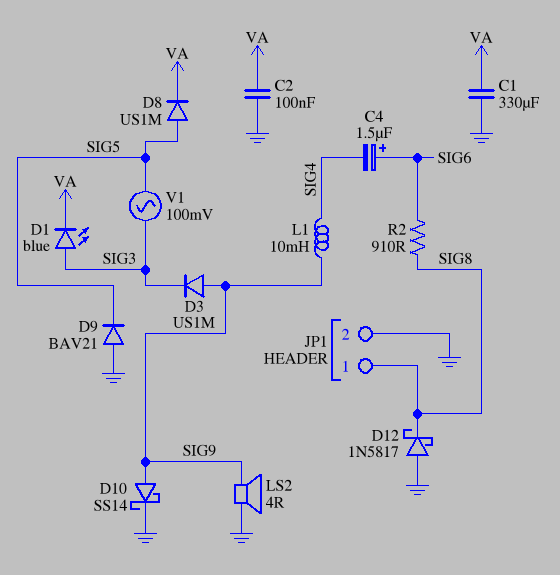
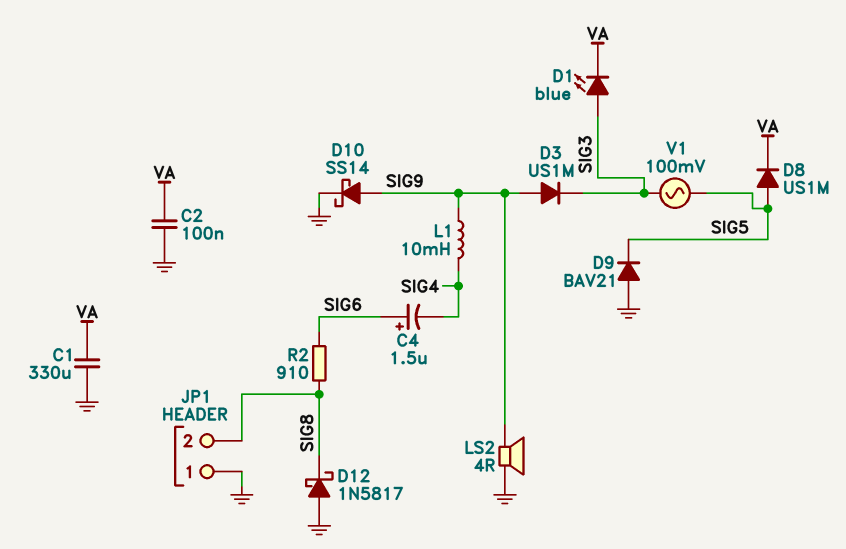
JP1 pin 1: SIG8 -> GND
JP1 pin 2: GND -> SIG8

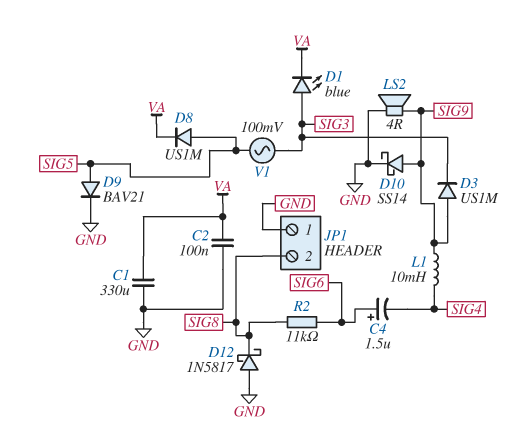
D9: diode BAV21 (A GND, K SIG5) -> diode BAV21 (A SIG5, K GND)
R2: 910 (SIG6, SIG8) -> 11k (SIG6, SIG8)

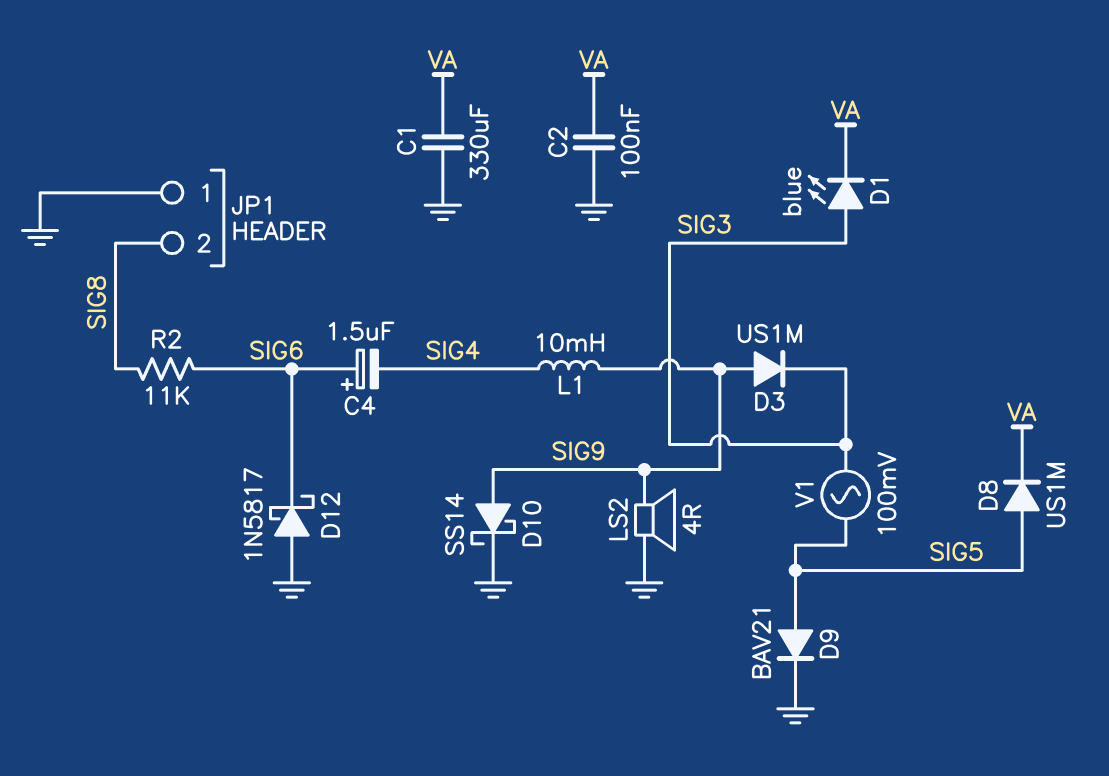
D12: schottky 1N5817 (A GND, K SIG8) -> schottky 1N5817 (A GND, K SIG6)

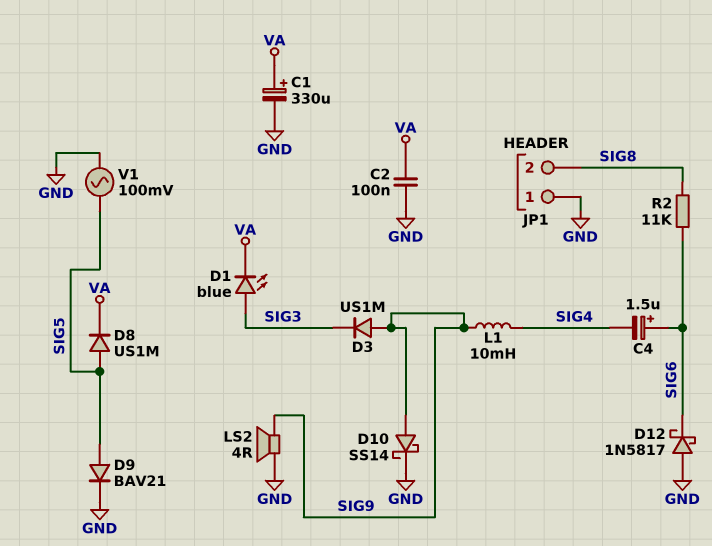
C1: 330uF (GND, VA) -> 330uF (plus VA, minus GND)
V1: AC 100mV (SIG3, SIG5) -> AC 100mV (GND, SIG5)

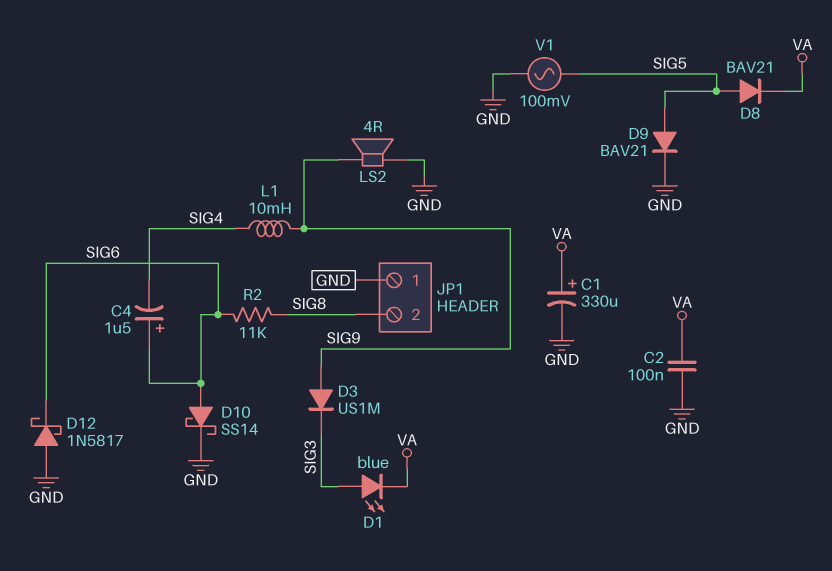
D8: diode US1M (A SIG5, K VA) -> diode BAV21 (A SIG5, K VA)
D10: schottky SS14 (A SIG9, K GND) -> schottky SS14 (A SIG6, K GND)

